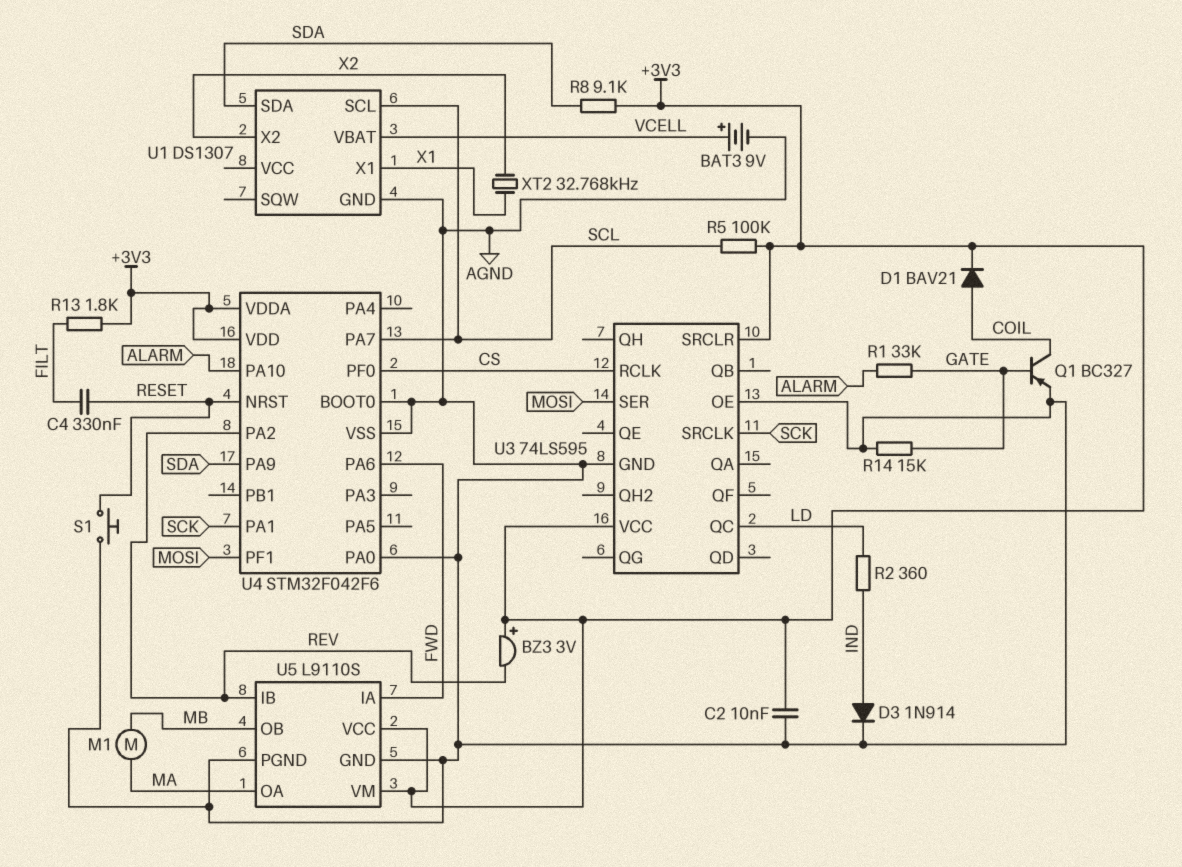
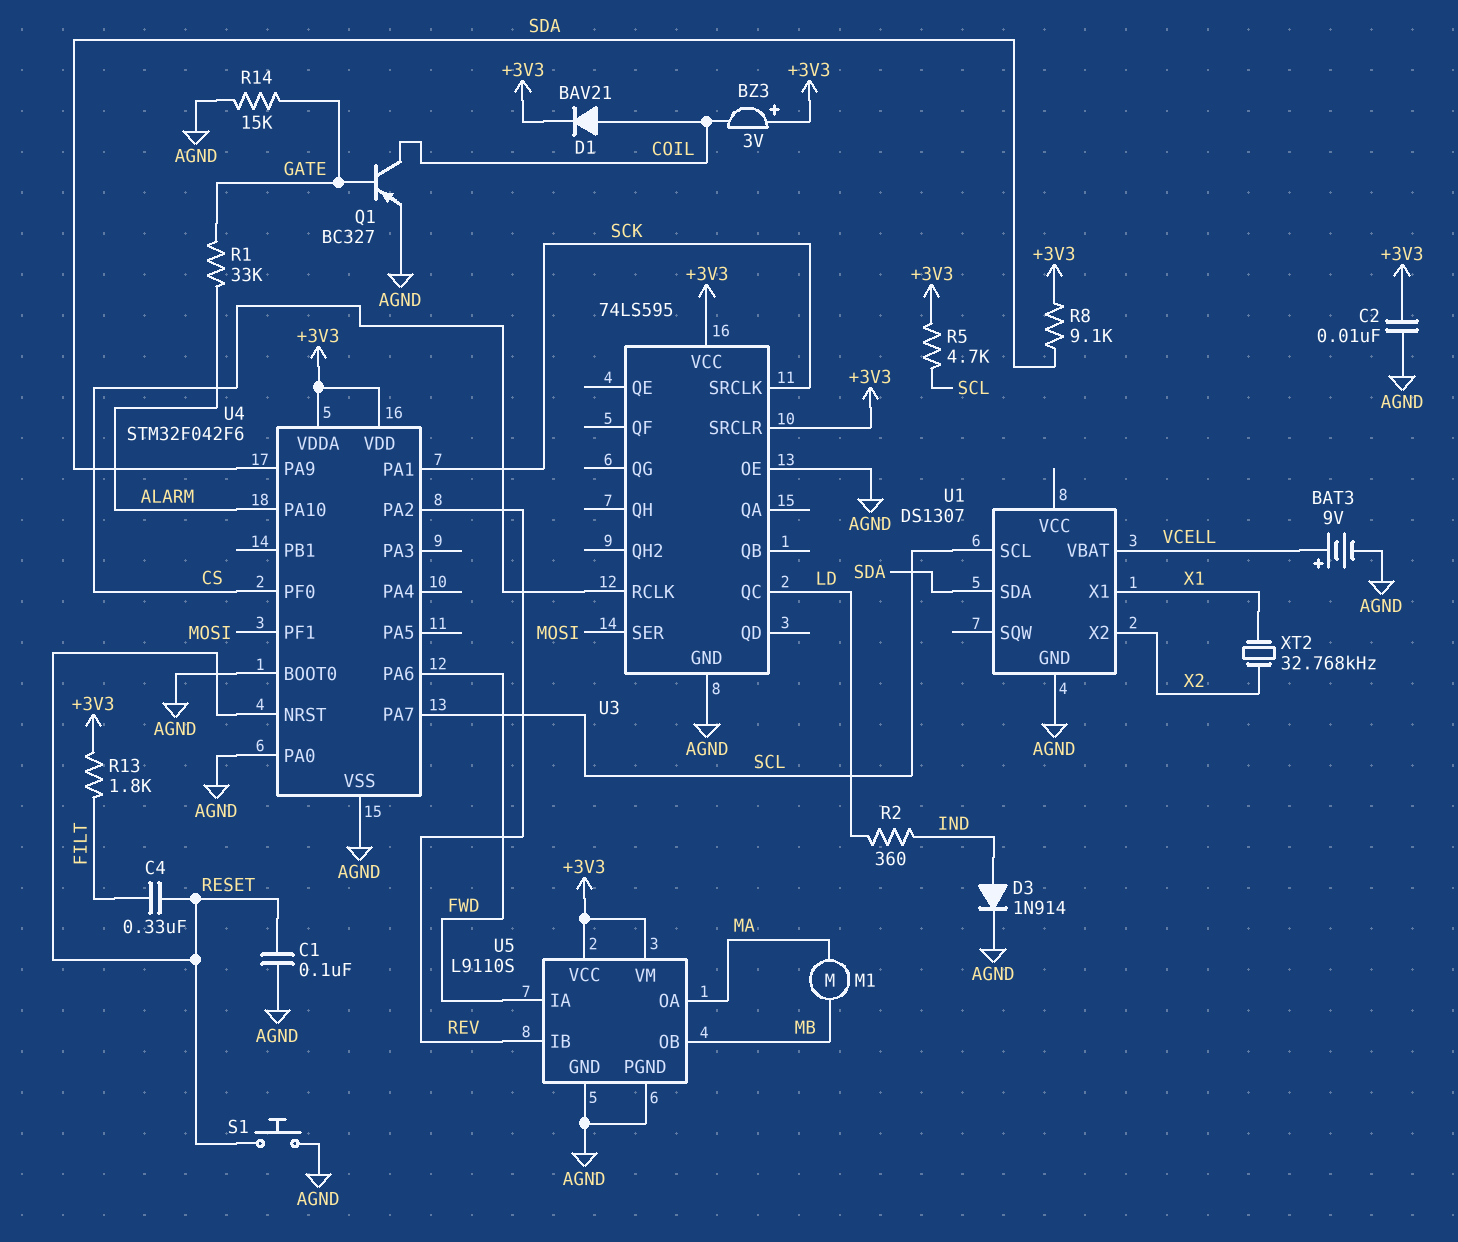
BZ3: buzzer 3V (plus +3V3, minus REV) -> buzzer 3V (plus +3V3, minus COIL)
C1: none -> 100nF (AGND, RESET)
R5: 100k (+3V3, SCL) -> 4.7k (+3V3, SCL)

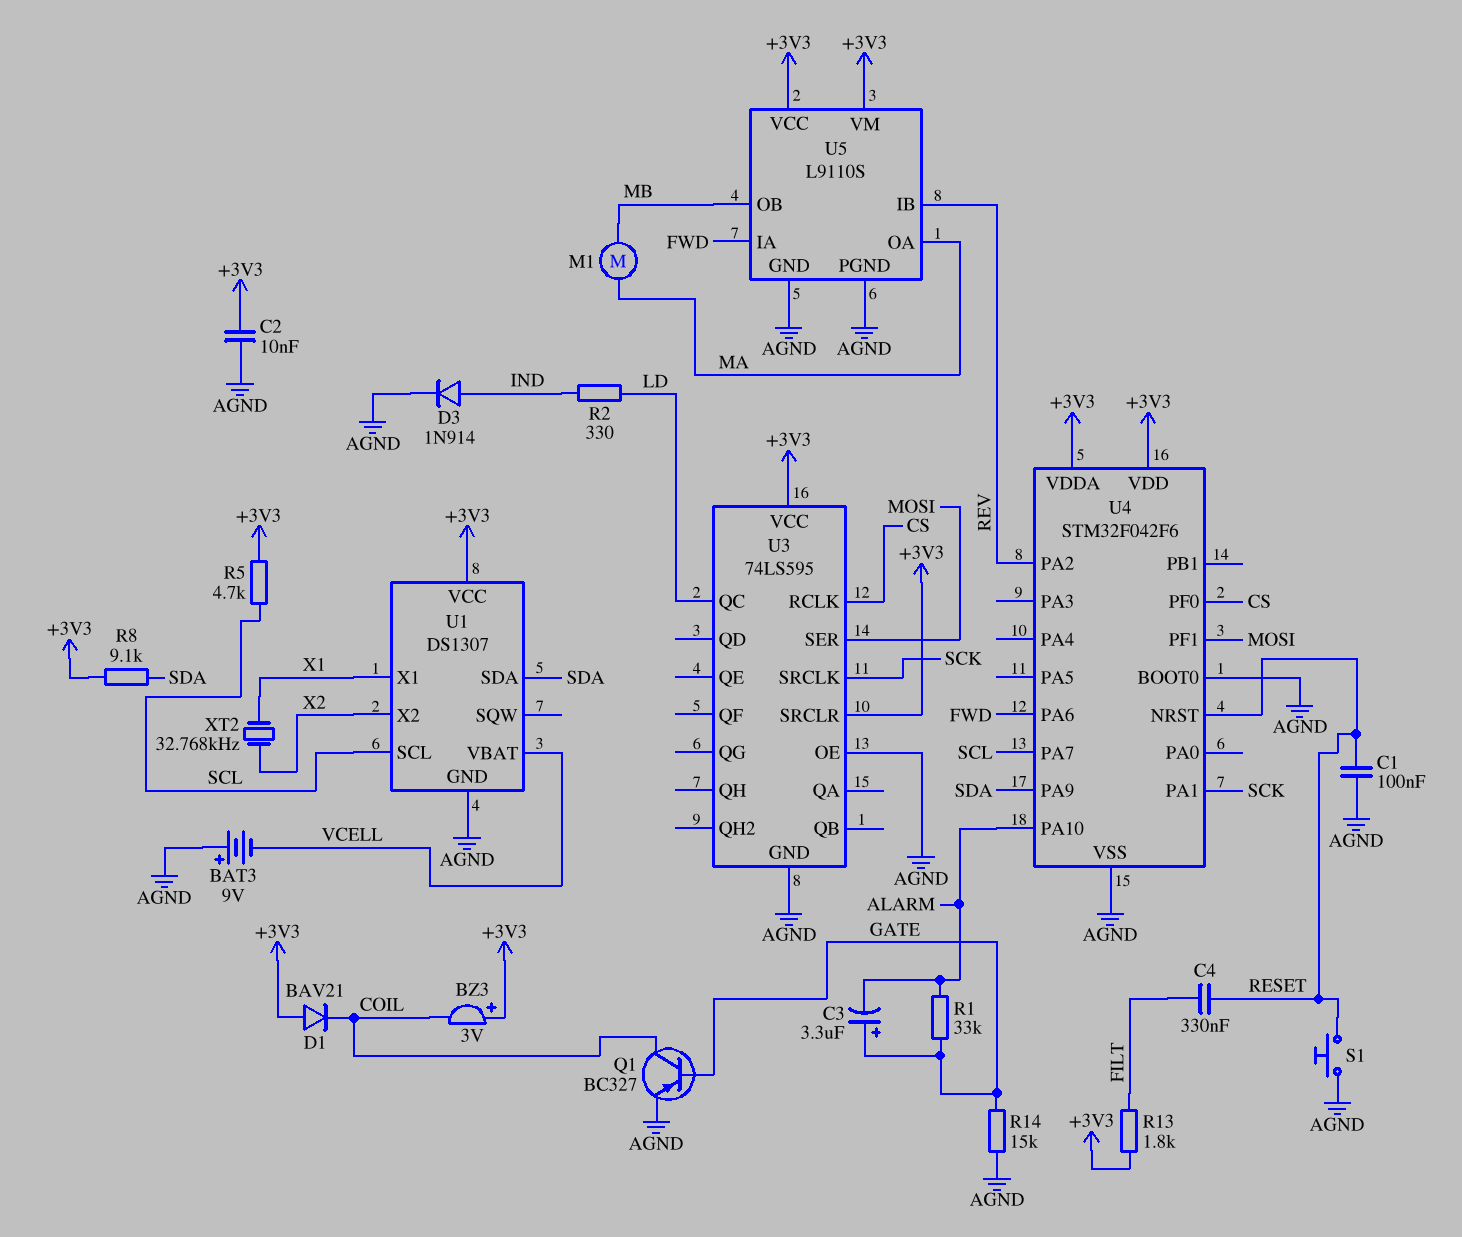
BAT3: 9V (plus VCELL, minus AGND) -> 9V (plus AGND, minus VCELL)
C3: none -> 3.3uF (plus GATE, minus ALARM)
D1: diode BAV21 (A COIL, K +3V3) -> diode BAV21 (A +3V3, K COIL)
R2: 360 (IND, LD) -> 330 (IND, LD)
U1 pin VCC: none -> +3V3
U4 pin PA0: AGND -> none

